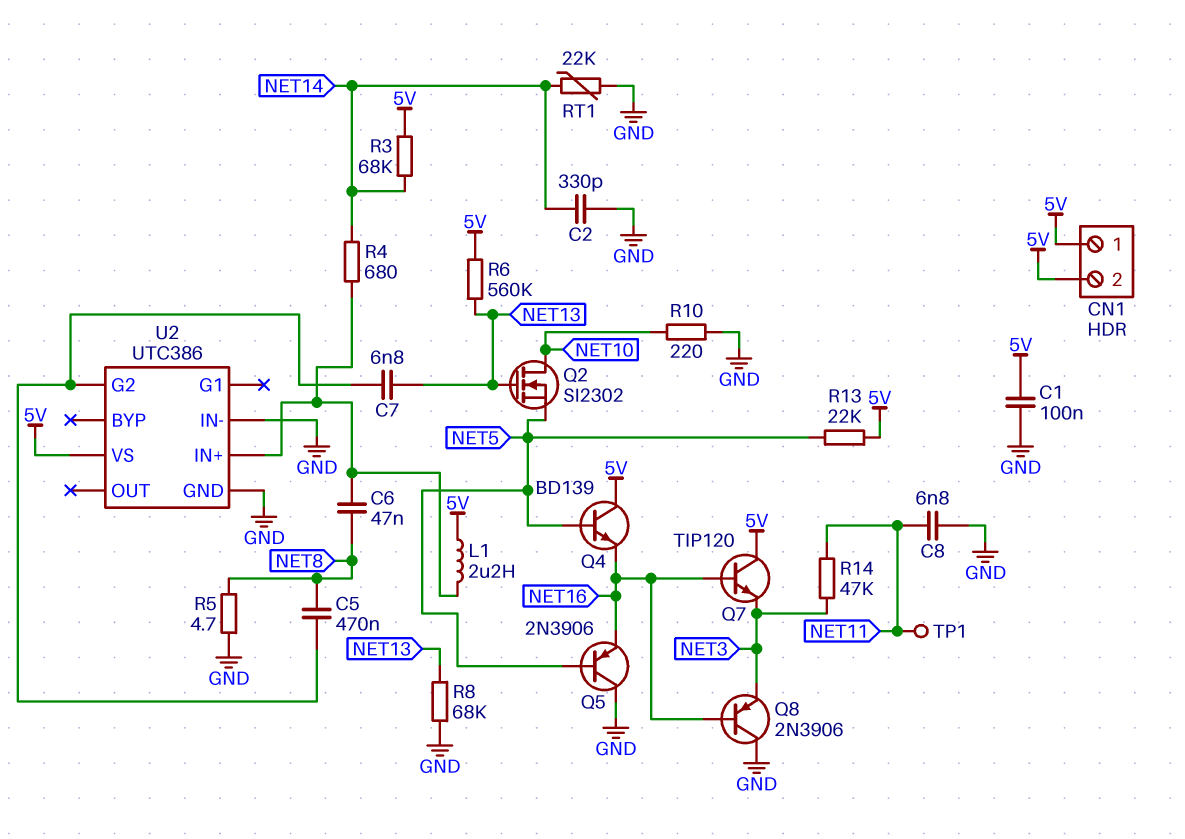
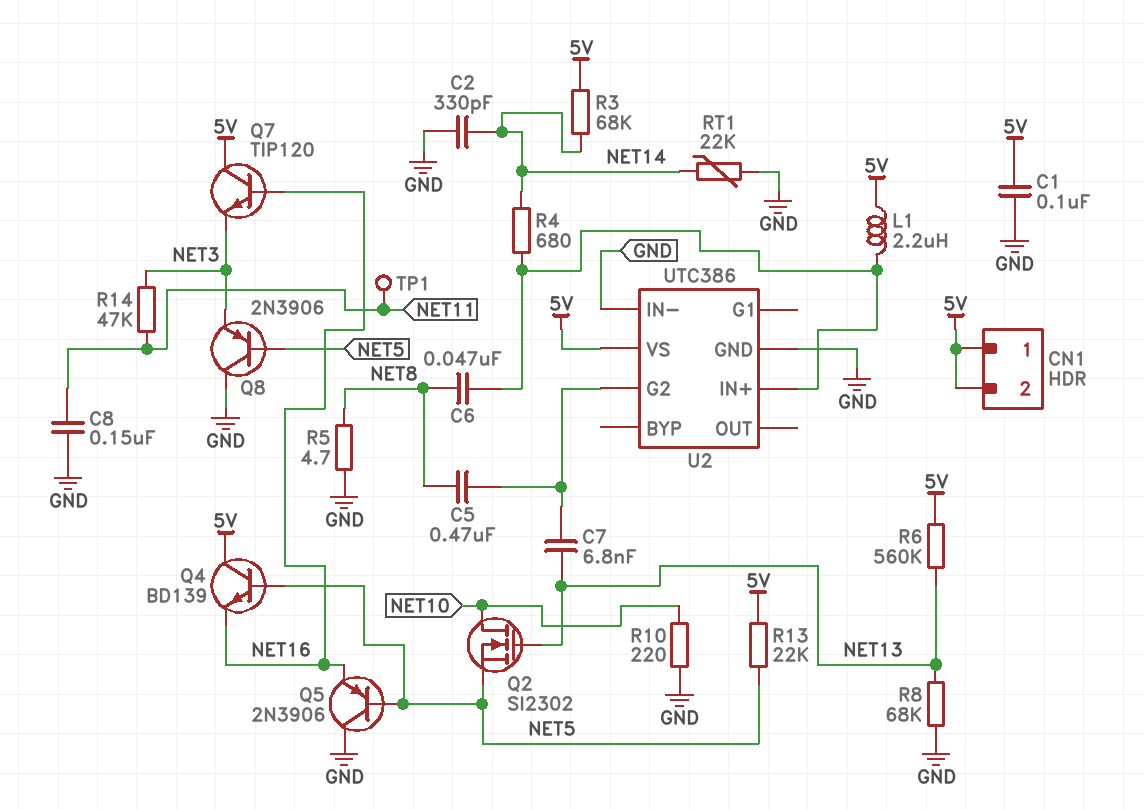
C8: 6.8nF (GND, NET11) -> 150nF (GND, NET11)
Q8: PNP 2N3906 (B NET16, C GND, E NET3) -> PNP 2N3906 (B NET5, C GND, E NET3)

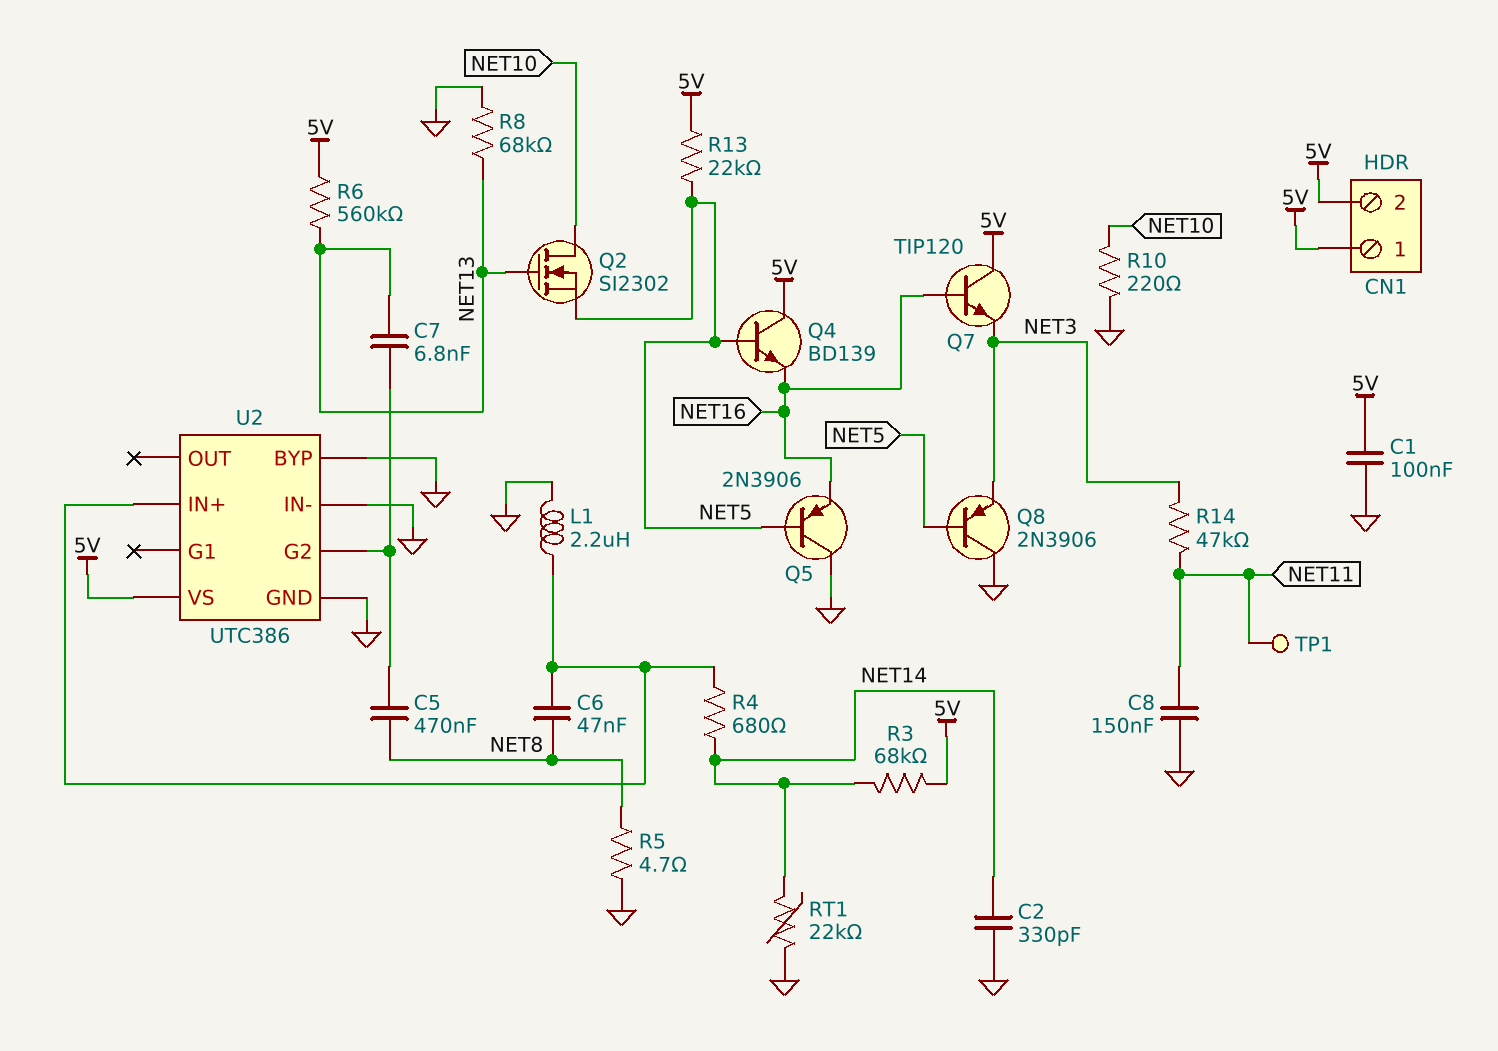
L1: 2.2uH (5V, U2/IN+) -> 2.2uH (GND, U2/IN+)
U2 pin BYP: none -> GND

